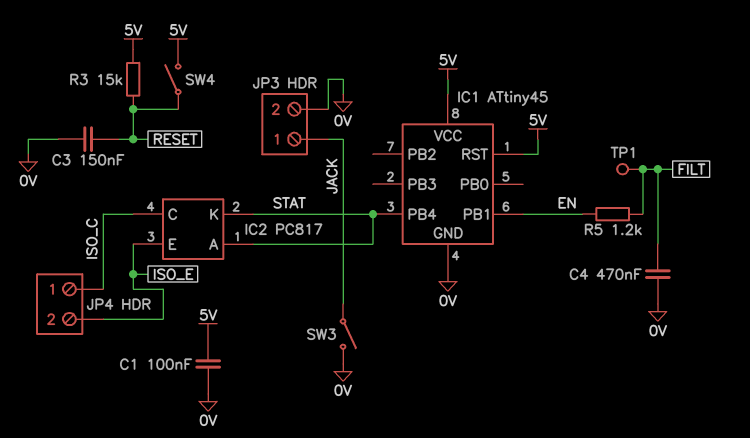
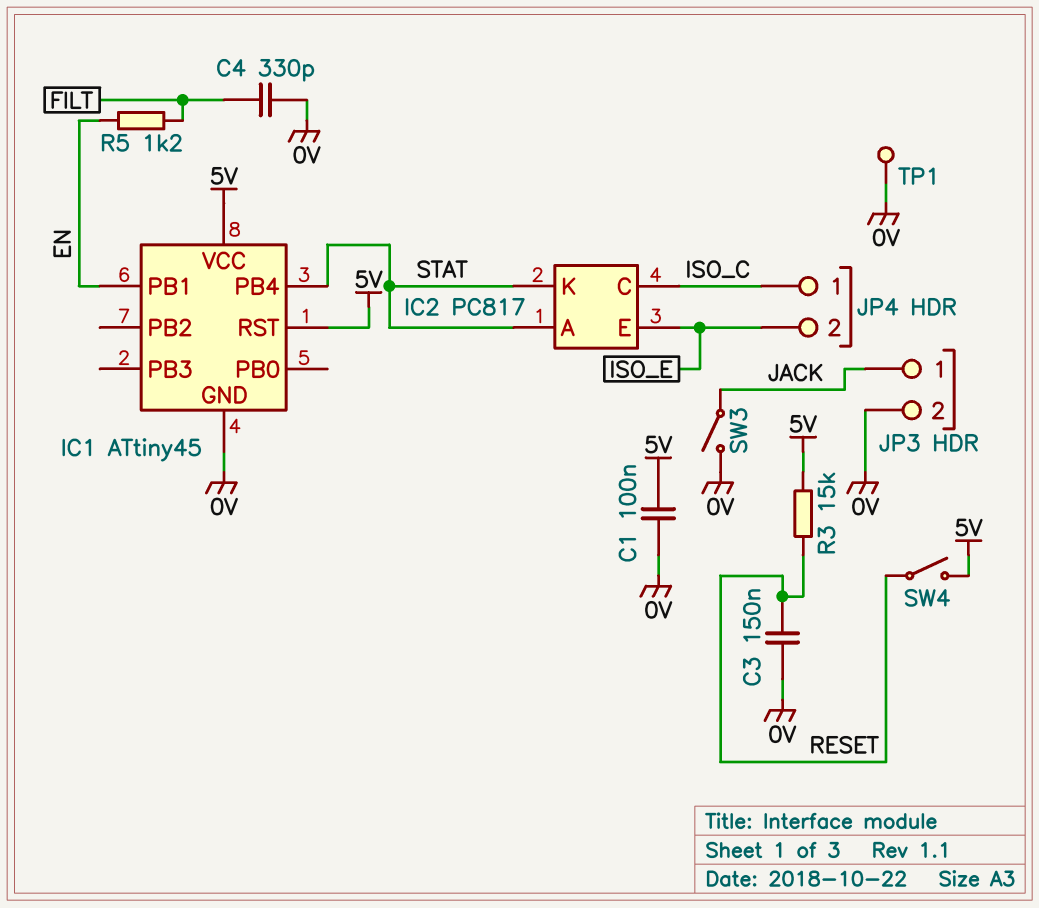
C4: 470nF (0V, FILT) -> 330pF (0V, FILT)
TP1: test point (FILT) -> test point (0V)

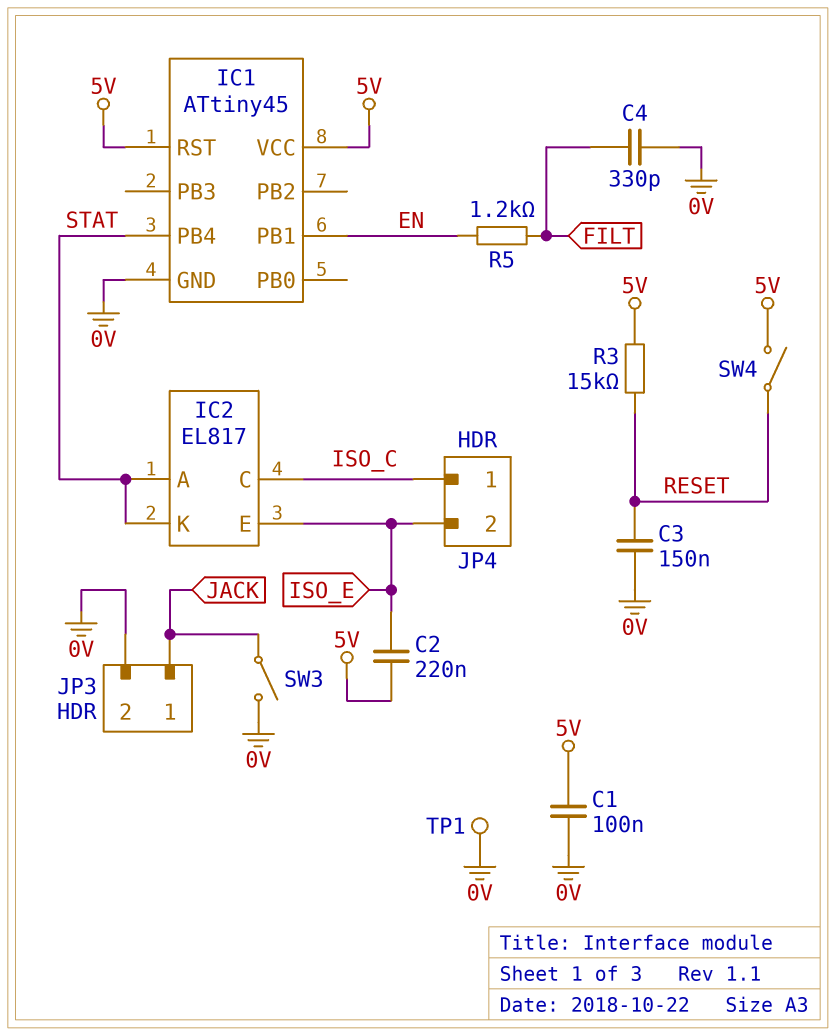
C2: none -> 220nF (5V, ISO_E)
IC2: PC817 -> EL817

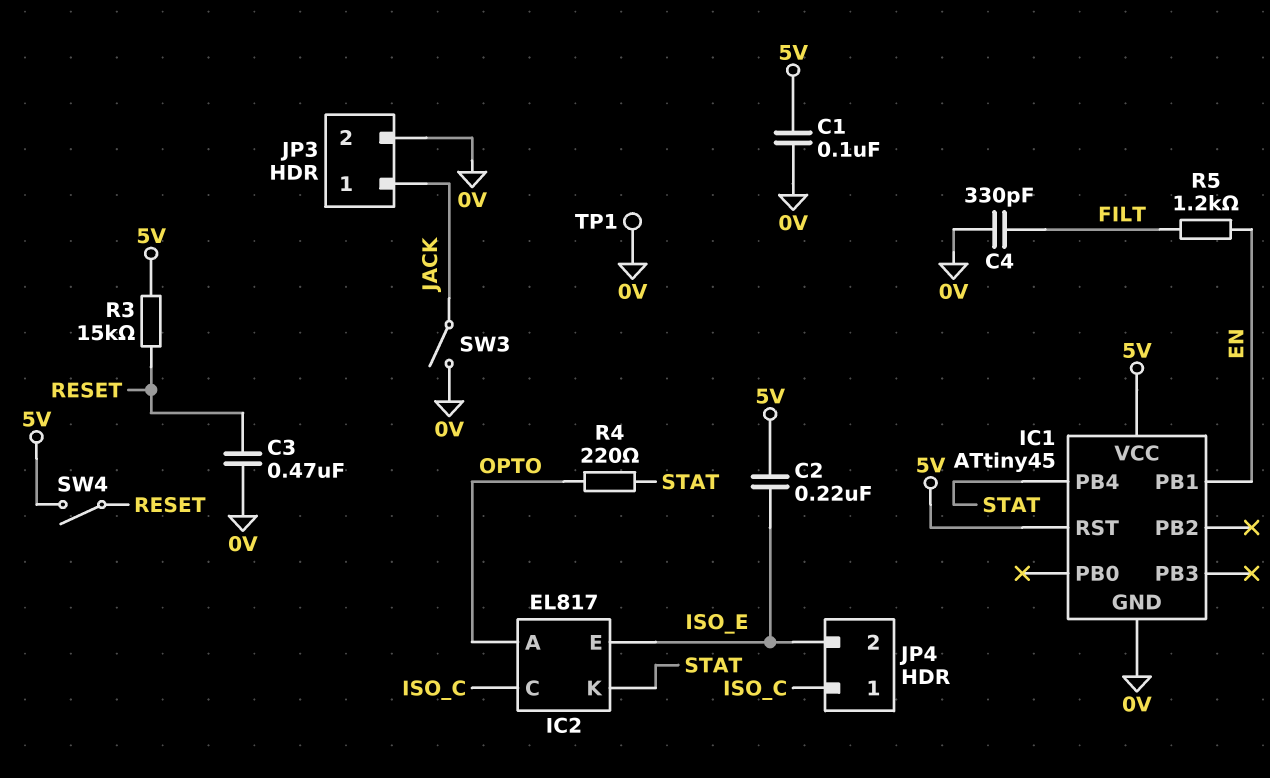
C3: 150nF (0V, RESET) -> 470nF (0V, RESET)
IC2 pin A: STAT -> OPTO
R4: none -> 220 (OPTO, STAT)

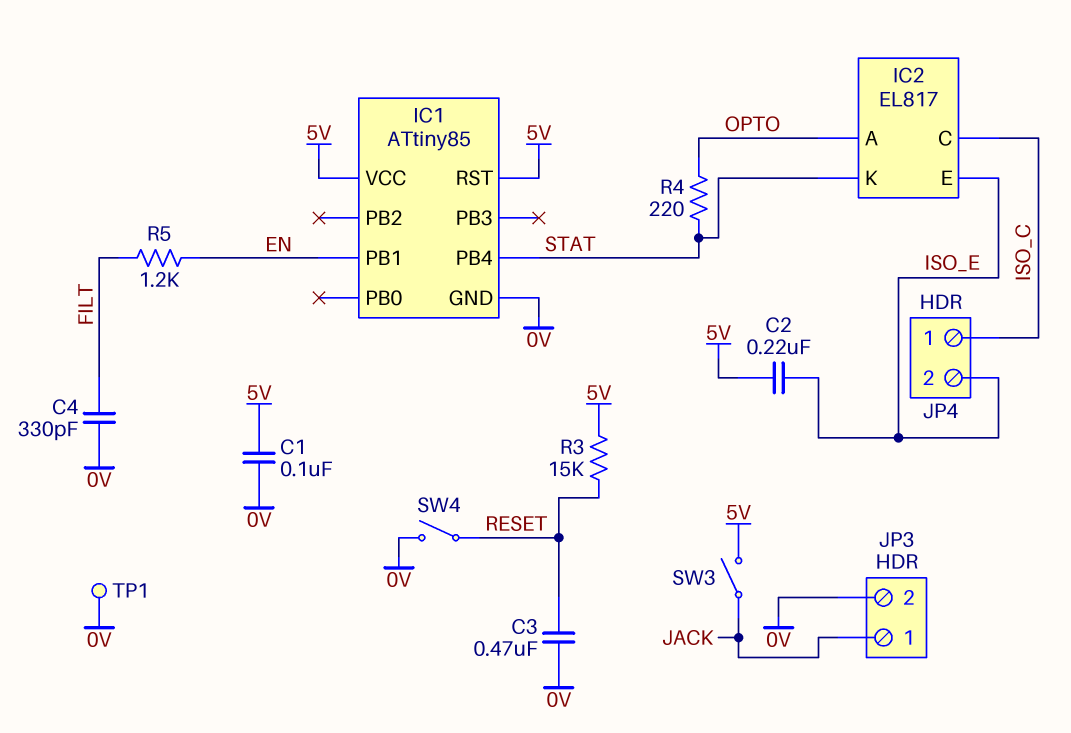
IC1: ATtiny45 -> ATtiny85
SW3: switch (0V, JACK) -> switch (5V, JACK)
SW4: switch (5V, RESET) -> switch (0V, RESET)

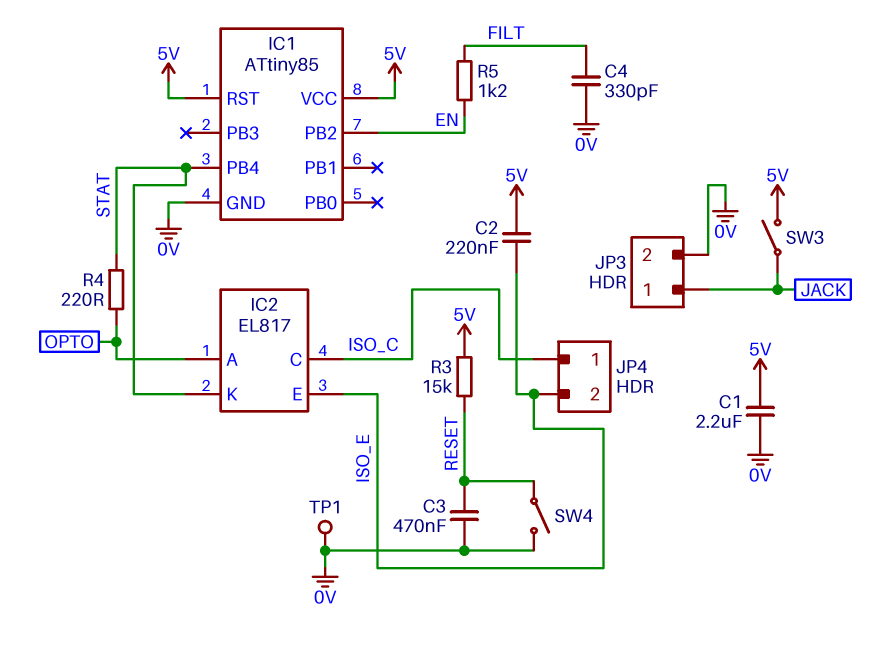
C1: 100nF (0V, 5V) -> 2.2uF (0V, 5V)
IC1 pin PB1: EN -> none
IC1 pin PB2: none -> EN

